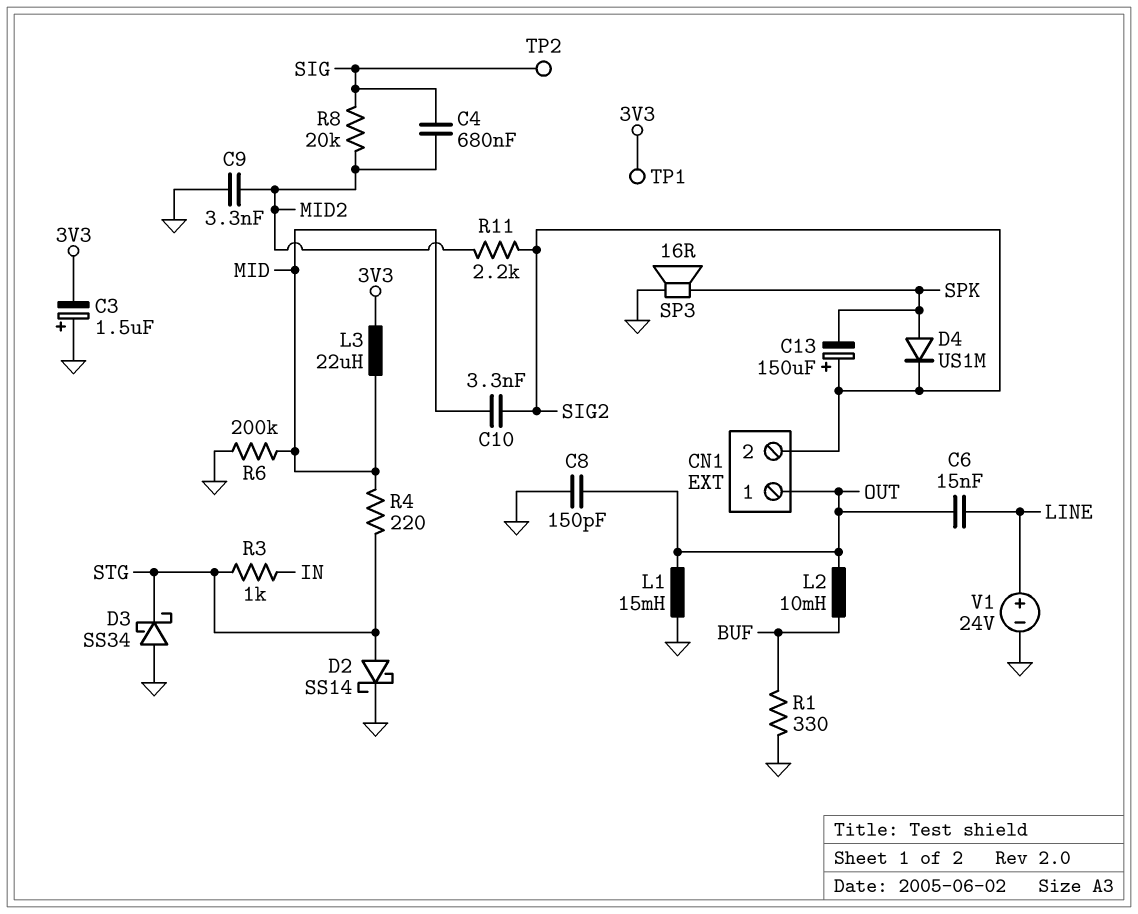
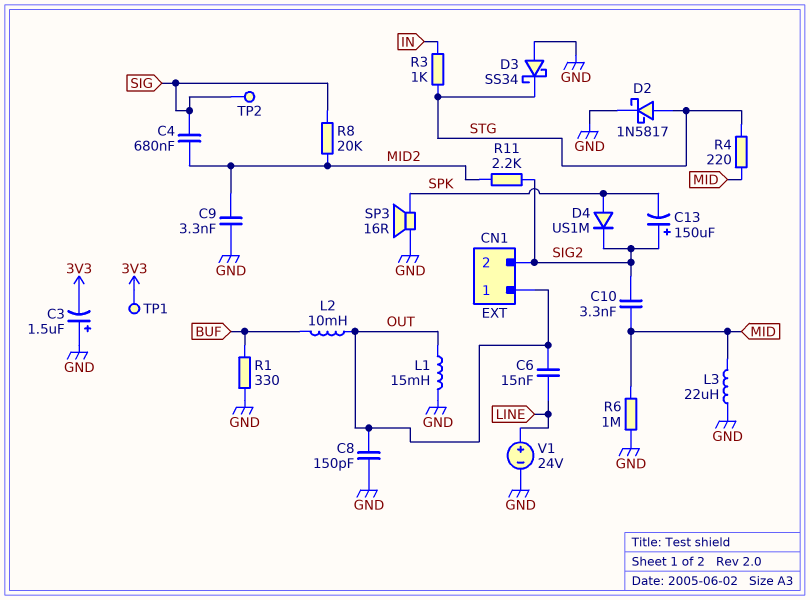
D2: schottky SS14 (A STG, K GND) -> schottky 1N5817 (A STG, K GND)
L3: 22uH (3V3, MID) -> 22uH (GND, MID)
R6: 200k (GND, MID) -> 1M (GND, MID)

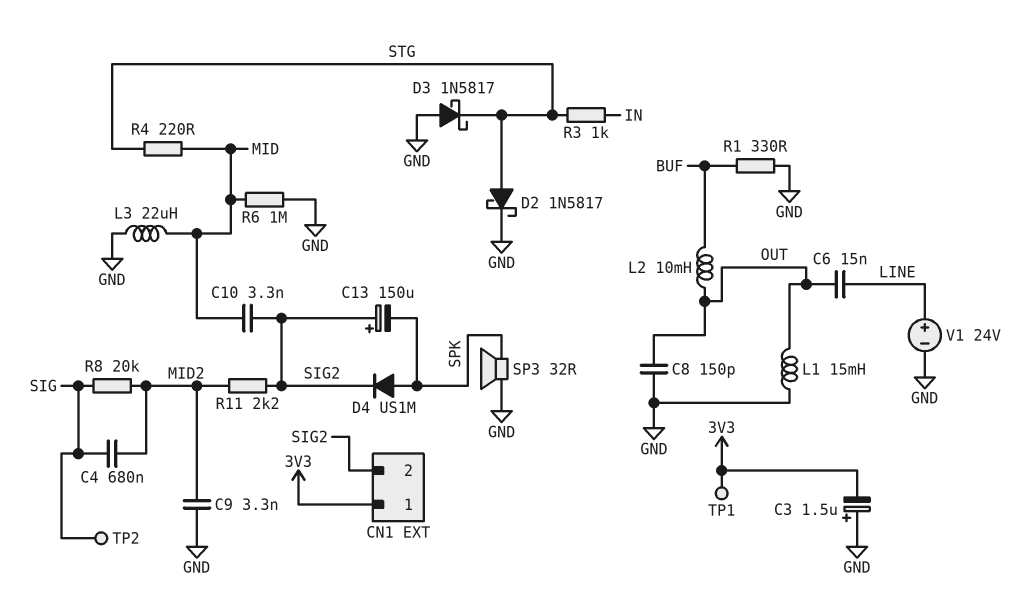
CN1 pin 1: OUT -> 3V3
D3: schottky SS34 (A GND, K STG) -> schottky 1N5817 (A GND, K STG)
SP3: speaker 16R (GND, SPK) -> speaker 32R (GND, SPK)

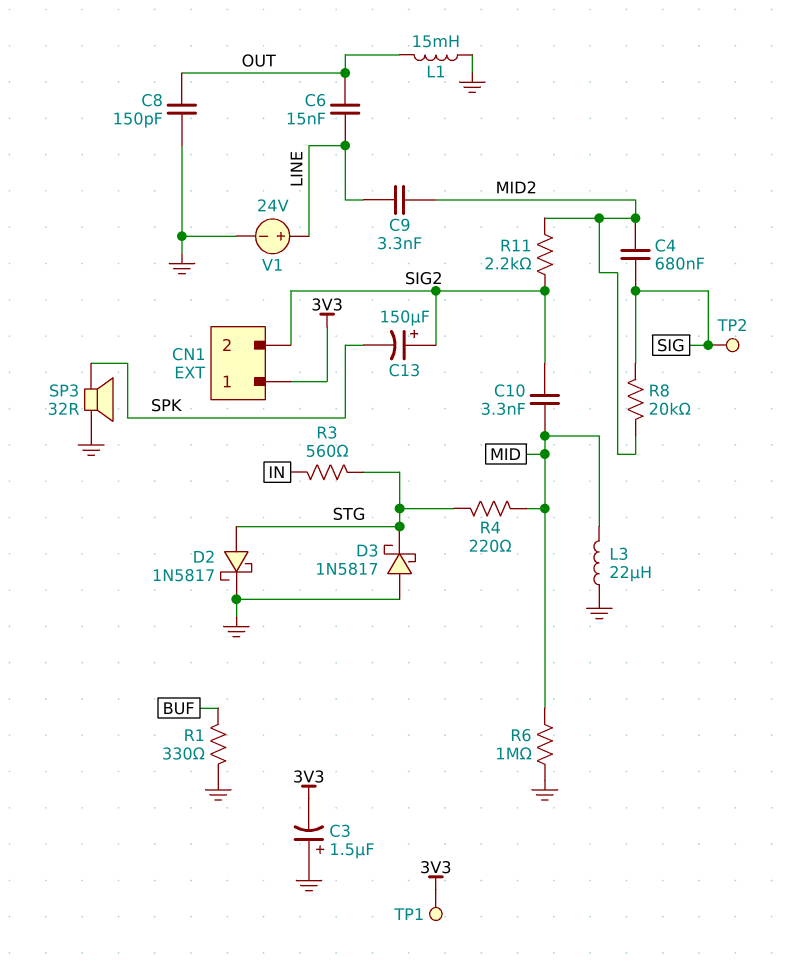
C9: 3.3nF (GND, MID2) -> 3.3nF (LINE, MID2)
D4: diode US1M (A SPK, K SIG2) -> none
L2: 10mH (BUF, OUT) -> none
R3: 1k (IN, STG) -> 560 (IN, STG)

